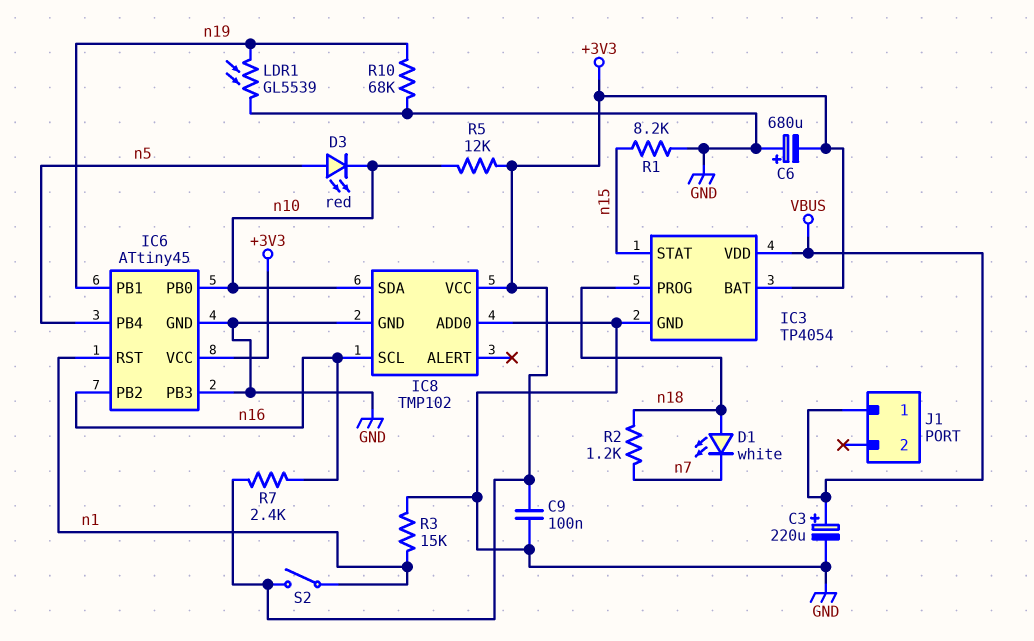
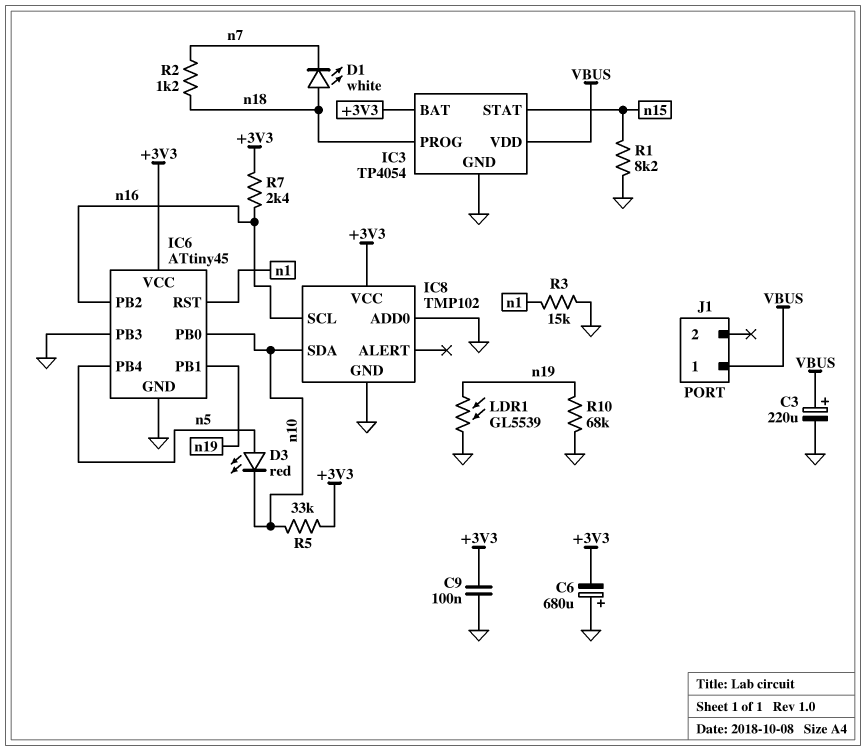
R5: 12k (+3V3, n10) -> 33k (+3V3, n10)
S2: switch (+3V3, n1) -> none

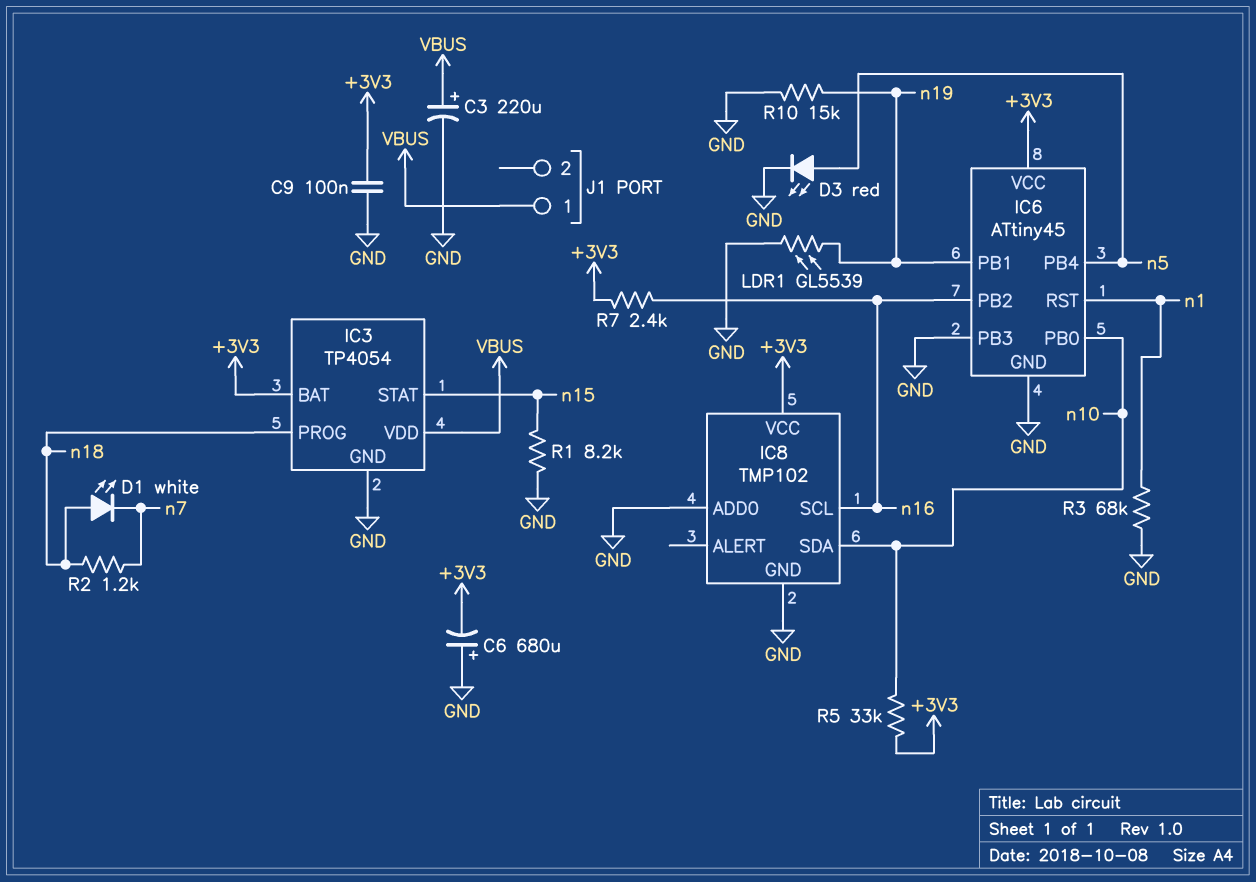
D3: LED red (A n5, K n10) -> LED red (A n5, K GND)
R3: 15k (GND, n1) -> 68k (GND, n1)
R10: 68k (GND, n19) -> 15k (GND, n19)

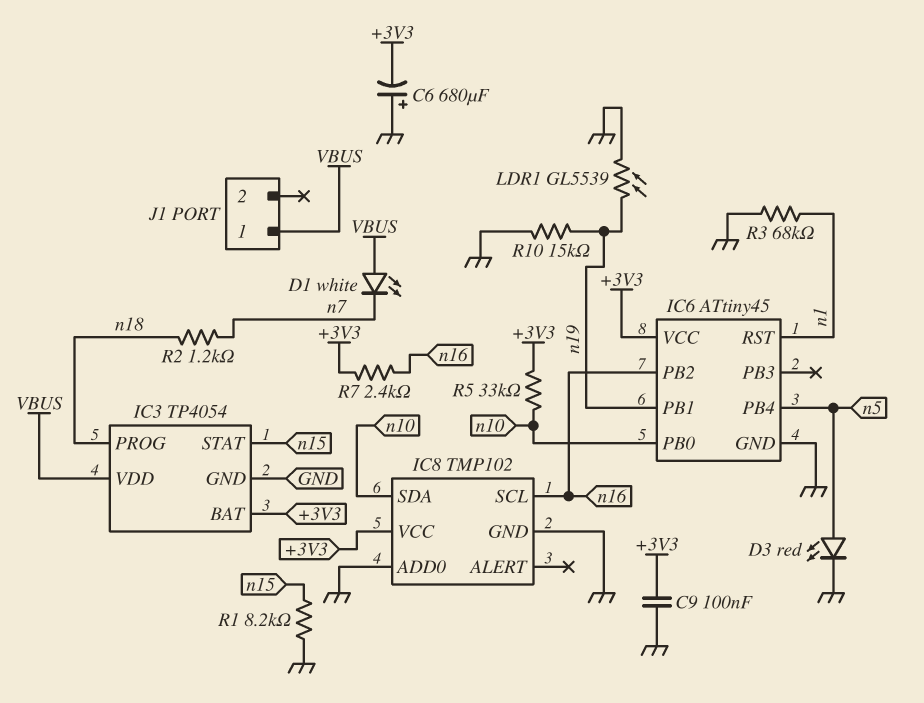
C3: 220uF (plus VBUS, minus GND) -> none
D1: LED white (A n18, K n7) -> LED white (A VBUS, K n7)
IC6 pin PB3: GND -> none

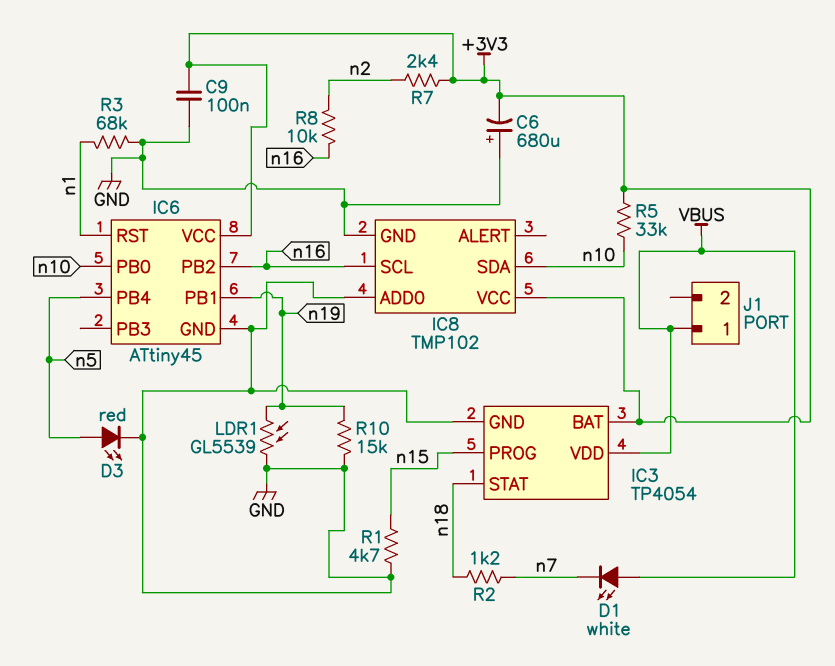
IC3 pin PROG: n18 -> n15
IC3 pin STAT: n15 -> n18
R1: 8.2k (GND, n15) -> 4.7k (GND, n15)
R7: 2.4k (+3V3, n16) -> 2.4k (+3V3, n2)
R8: none -> 10k (n2, n16)

